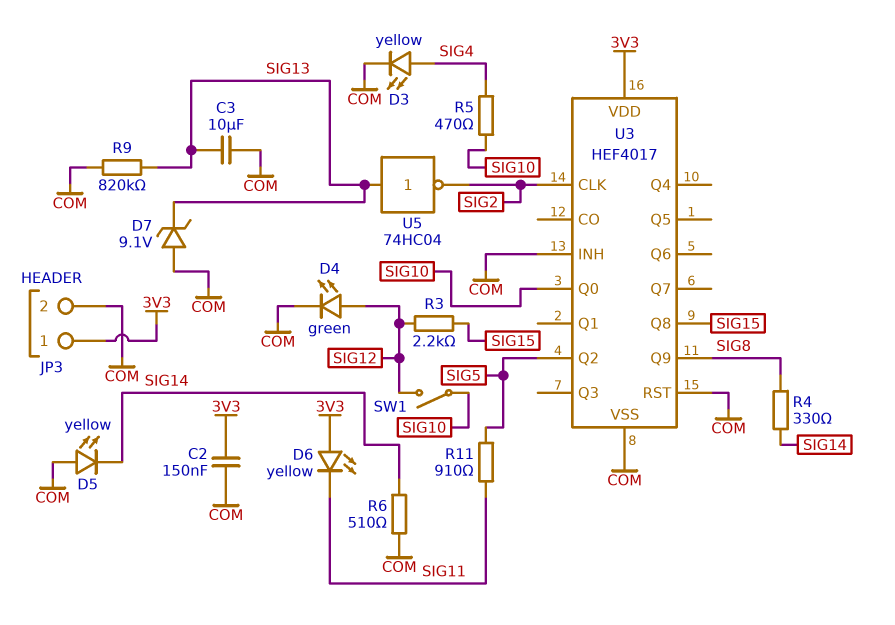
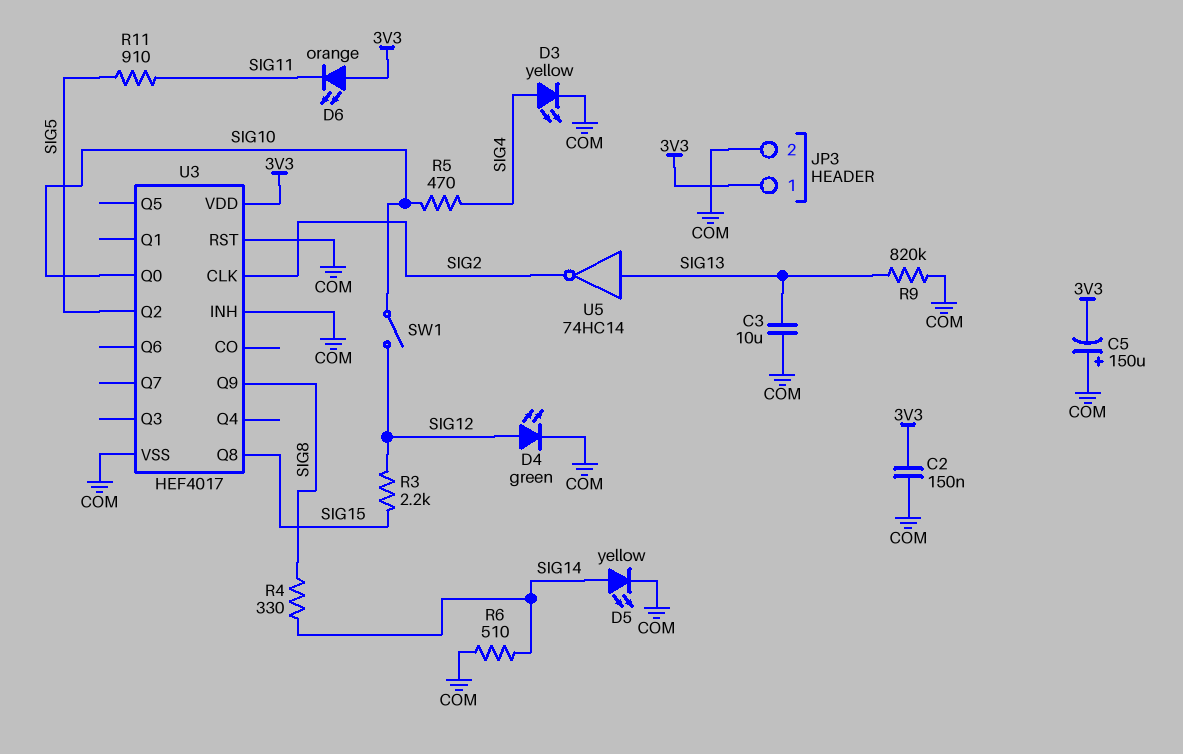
C5: none -> 150uF (plus COM, minus 3V3)
D5: LED yellow (A COM, K SIG14) -> LED yellow (A SIG14, K COM)
D6: LED yellow (A 3V3, K SIG11) -> LED orange (A 3V3, K SIG11)
D7: zener 9.1V (A COM, K SIG13) -> none
U5: NOT 74HC04 (in SIG13, out SIG2) -> NOT 74HC14 (in SIG13, out SIG2)

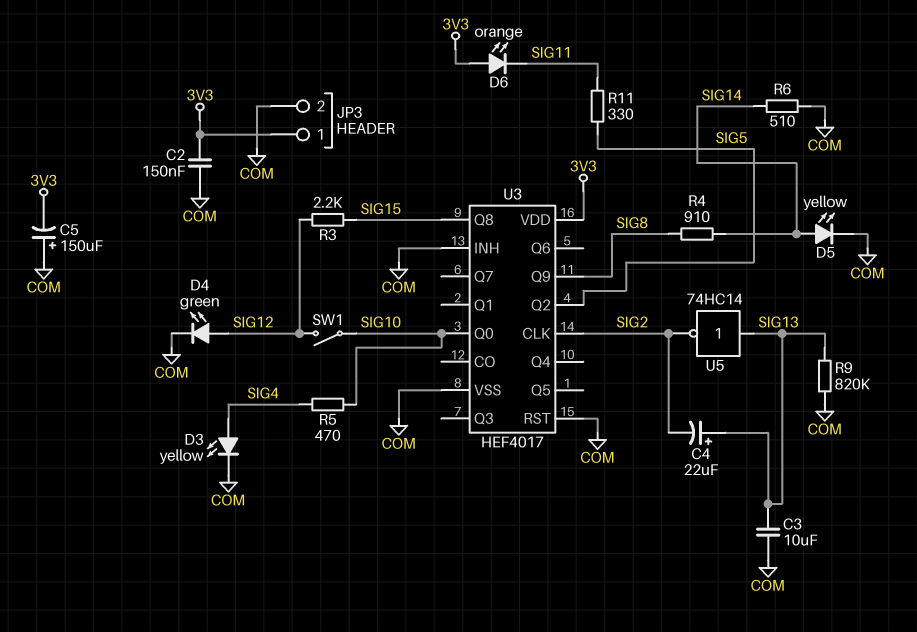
C4: none -> 22uF (plus SIG13, minus SIG2)
R4: 330 (SIG8, SIG14) -> 910 (SIG8, SIG14)
R11: 910 (SIG5, SIG11) -> 330 (SIG5, SIG11)

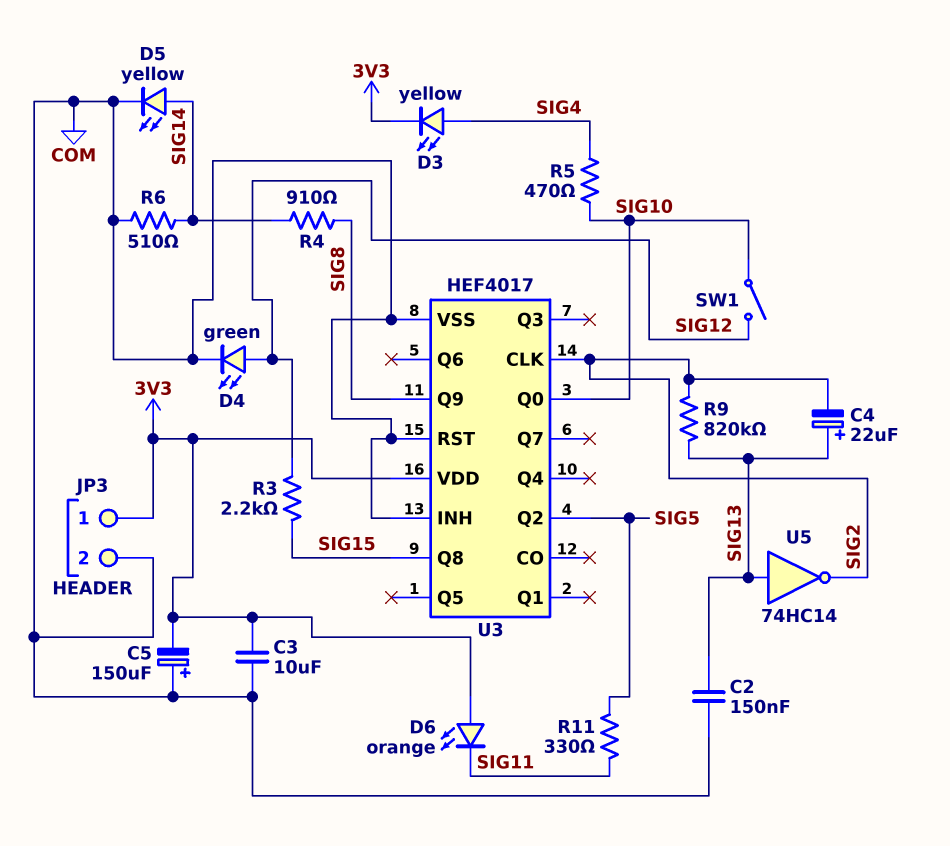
C2: 150nF (3V3, COM) -> 150nF (COM, SIG13)
C3: 10uF (COM, SIG13) -> 10uF (3V3, COM)
D3: LED yellow (A SIG4, K COM) -> LED yellow (A SIG4, K 3V3)
R9: 820k (COM, SIG13) -> 820k (SIG2, SIG13)

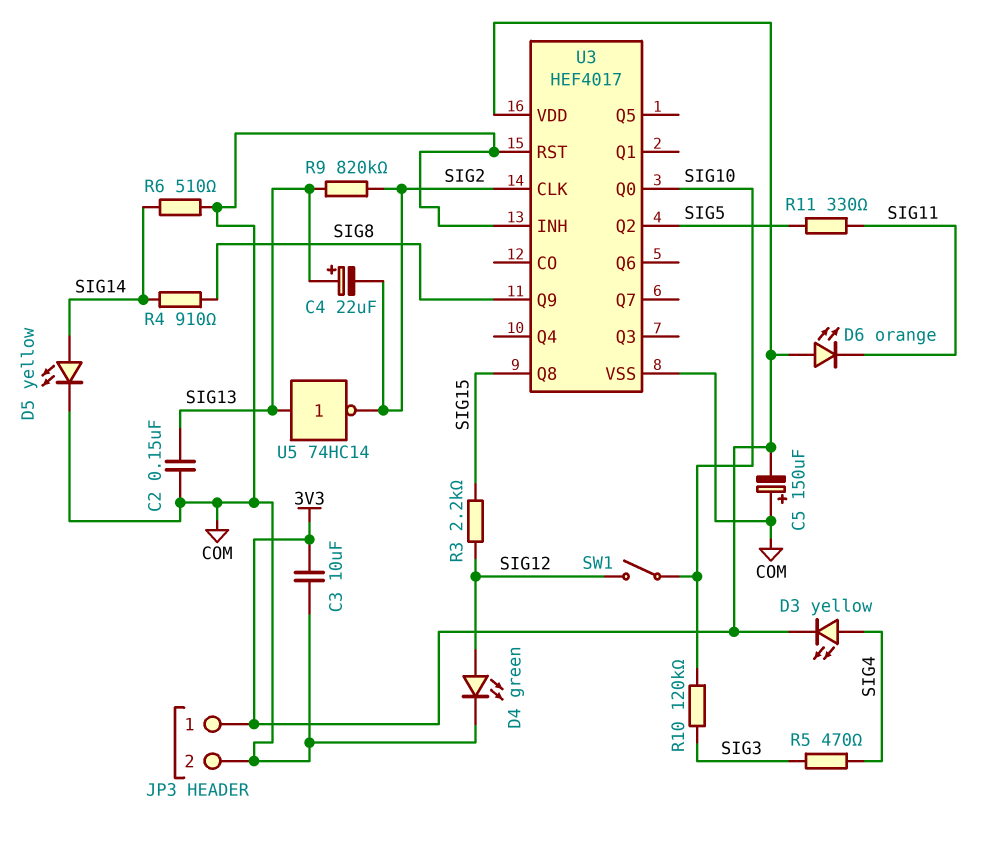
R5: 470 (SIG4, SIG10) -> 470 (SIG3, SIG4)
R10: none -> 120k (SIG3, SIG10)

